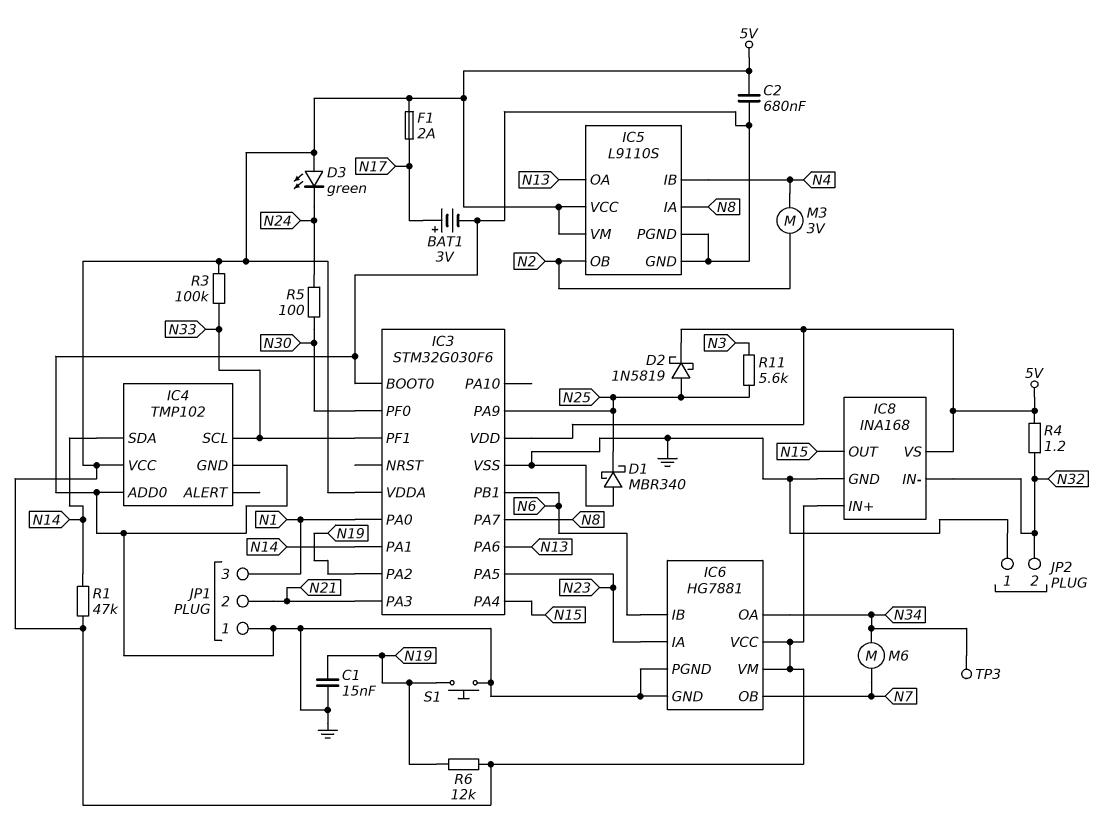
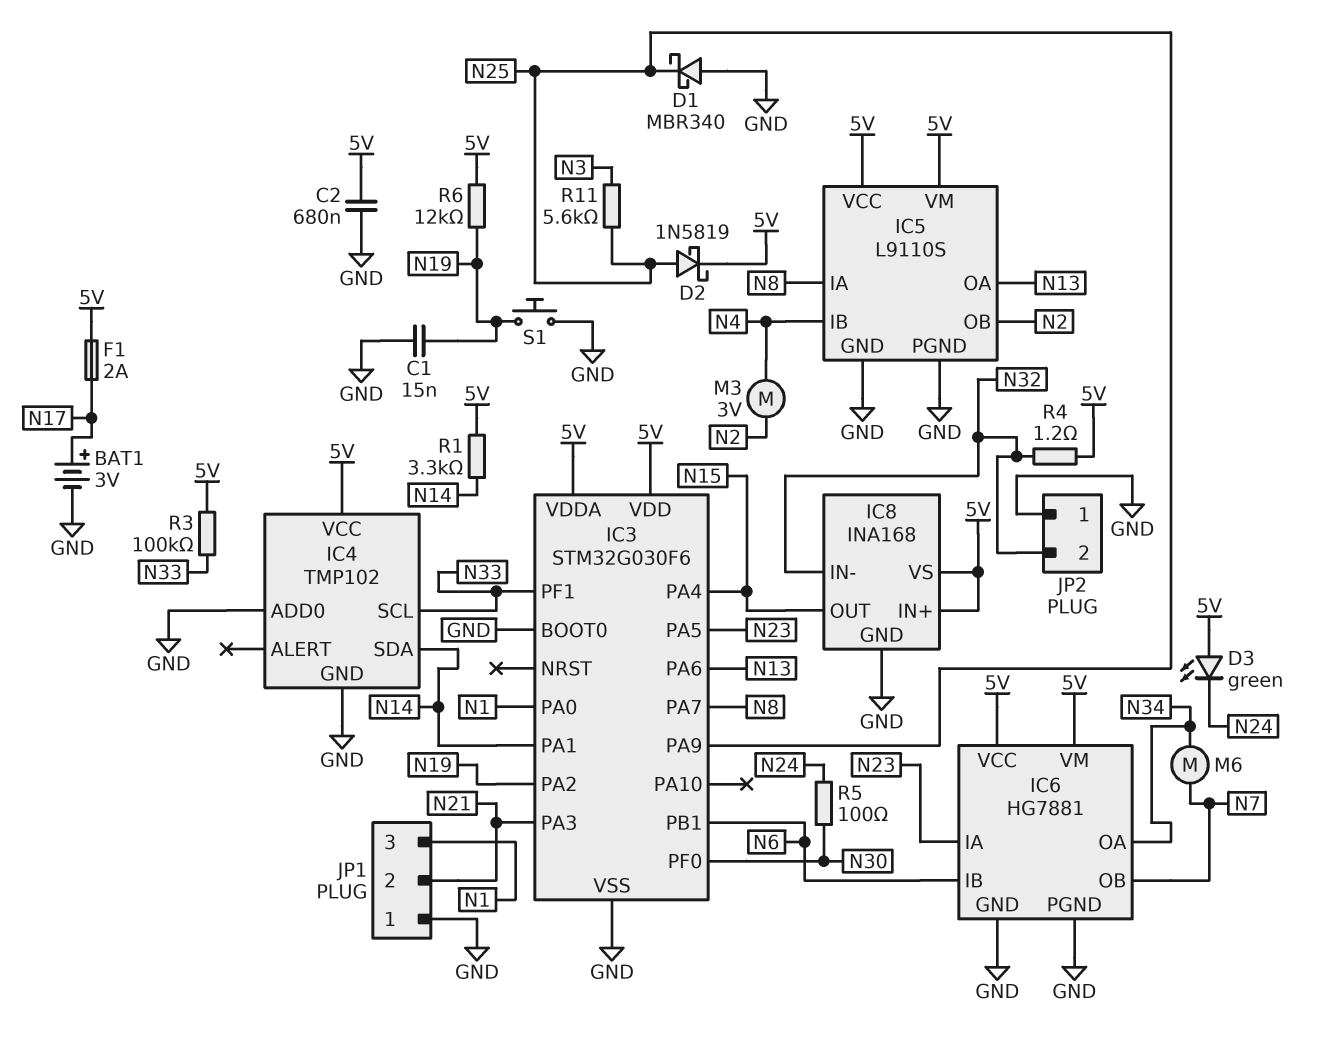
R1: 47k (5V, N14) -> 3.3k (5V, N14)
TP3: test point (N34) -> none

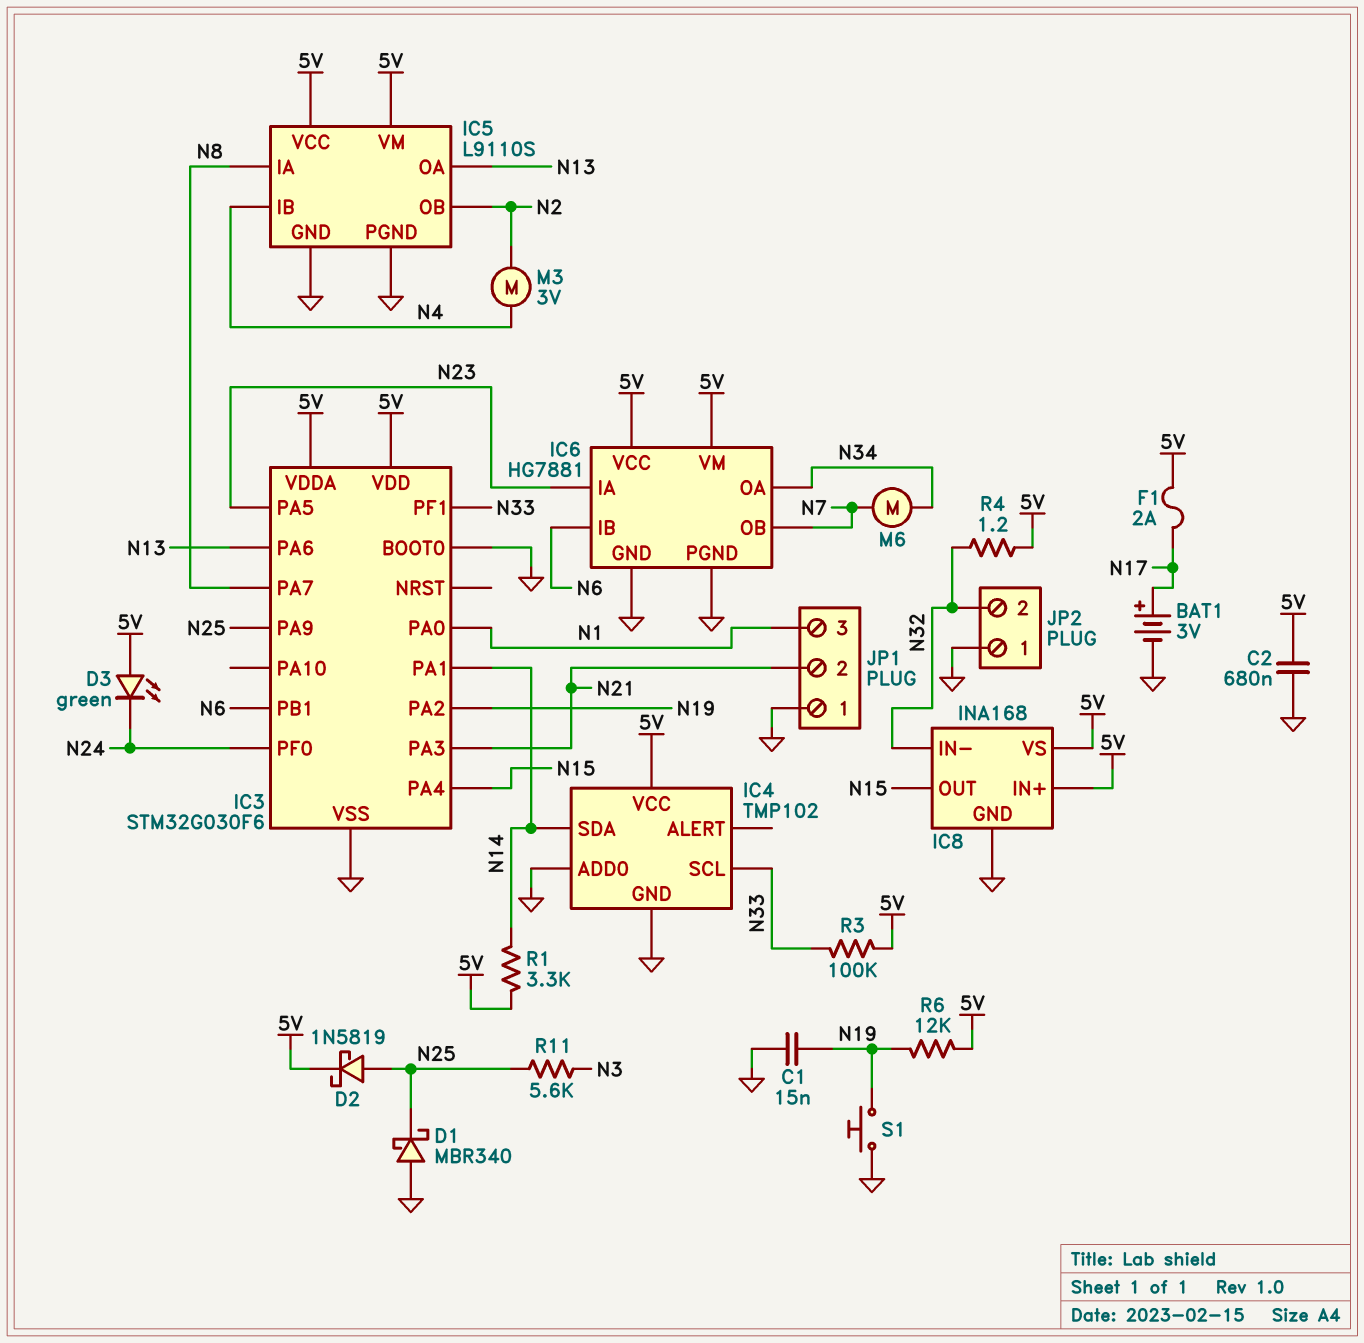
IC3 pin PF0: N30 -> N24
R5: 100 (N24, N30) -> none

